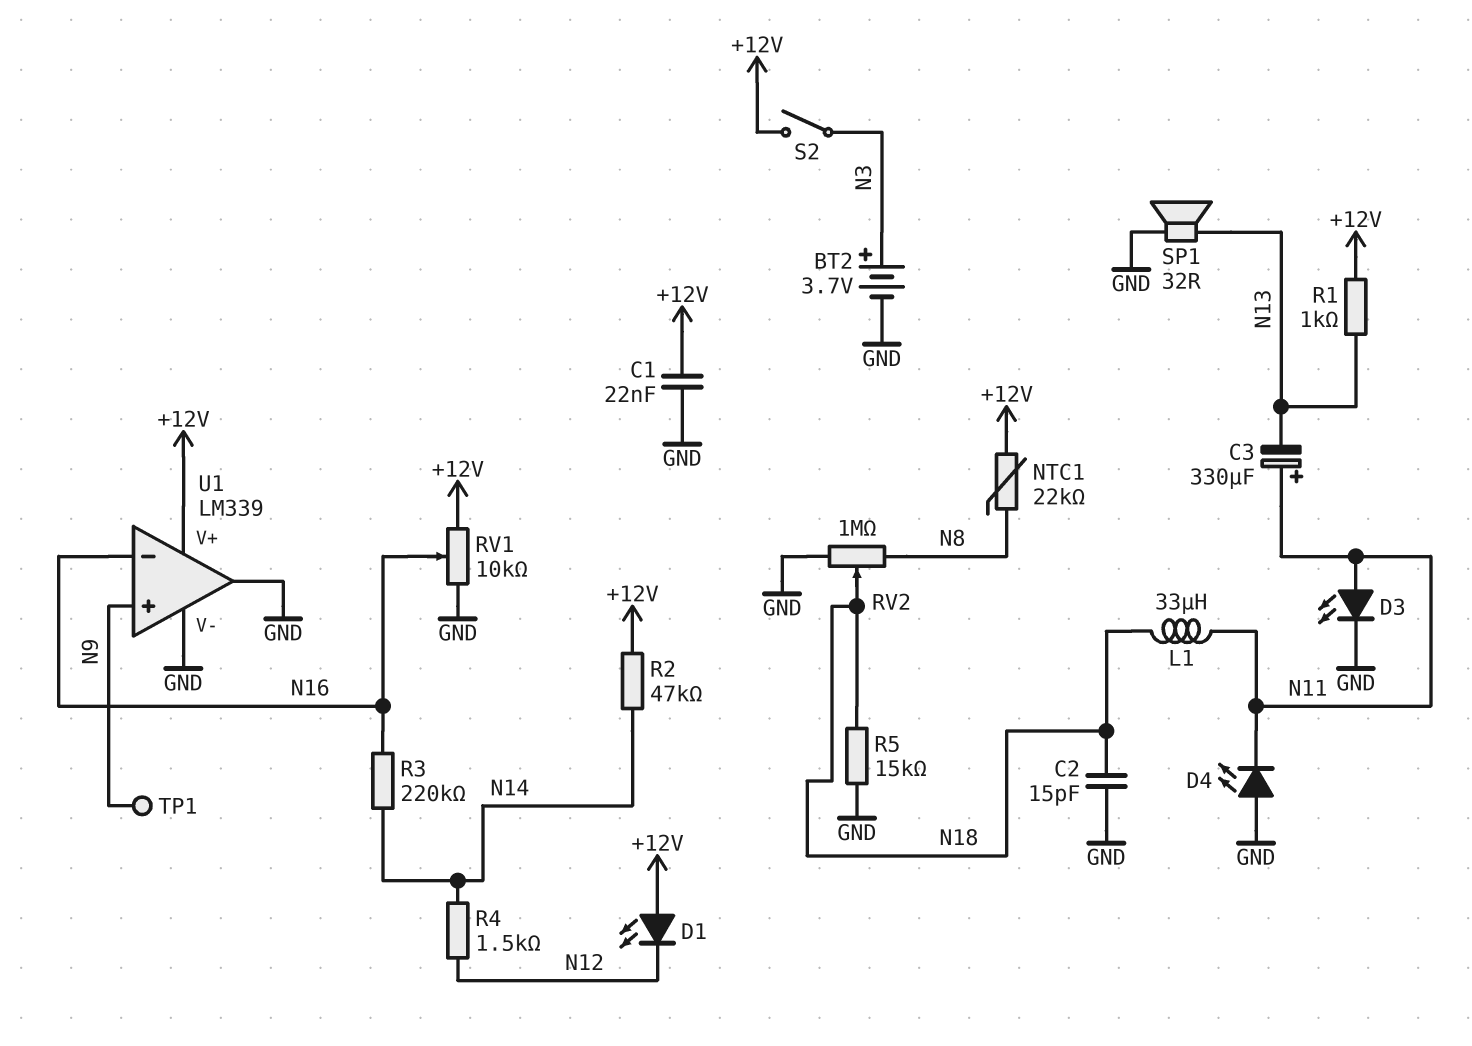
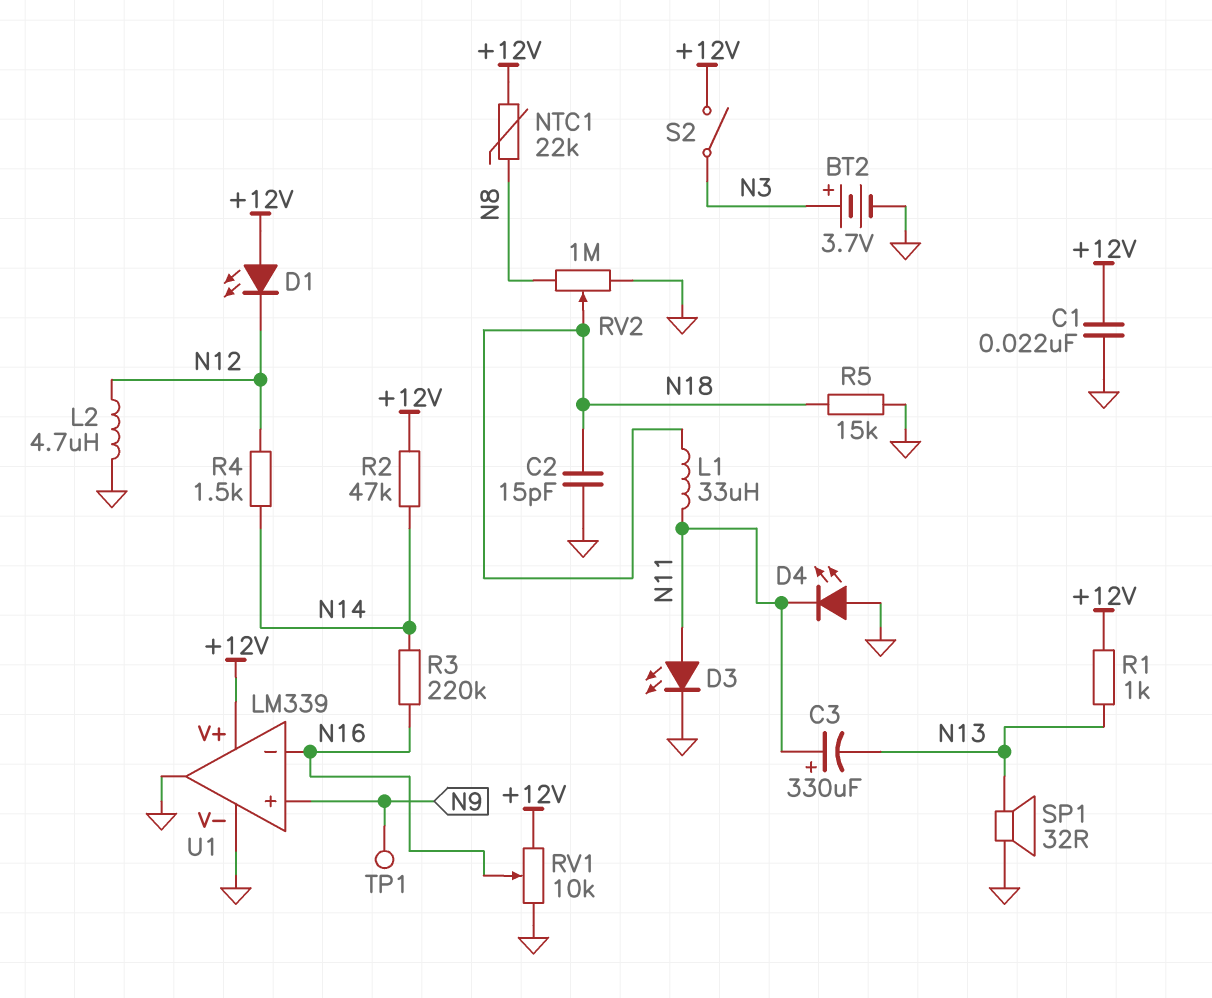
L2: none -> 4.7uH (GND, N12)

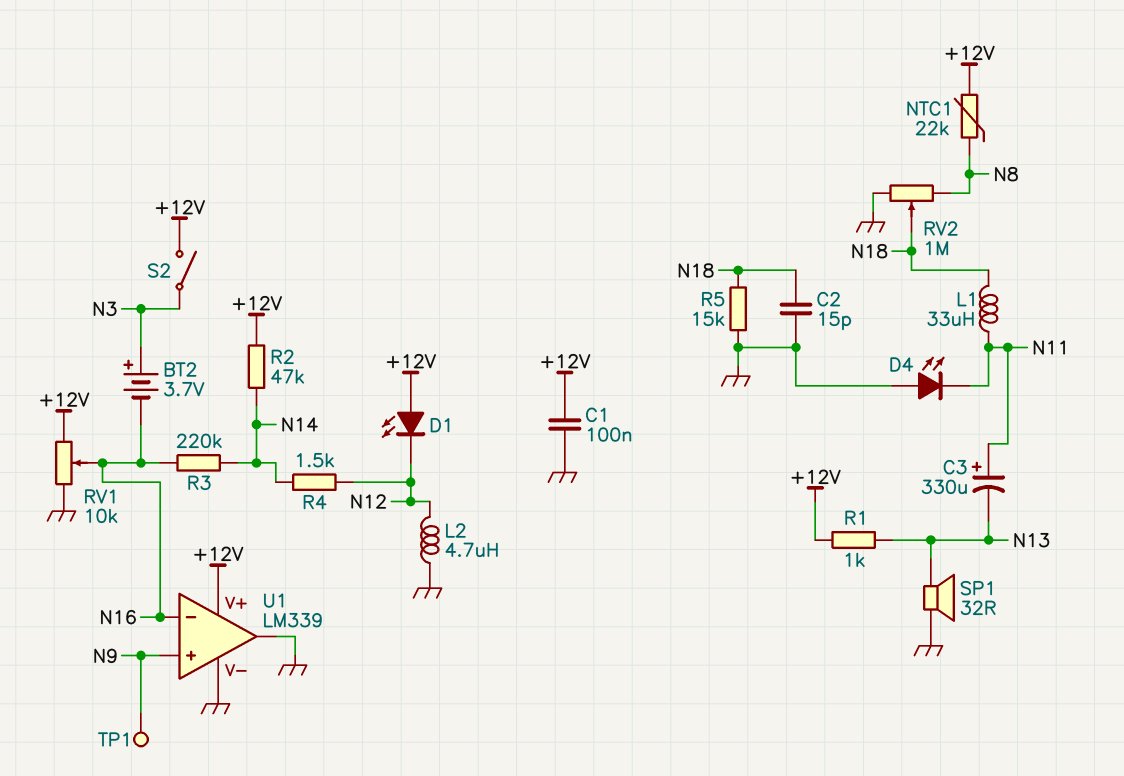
BT2: 3.7V (plus N3, minus GND) -> 3.7V (plus N3, minus N16)
C1: 22nF (+12V, GND) -> 100nF (+12V, GND)
D3: LED (A N11, K GND) -> none

